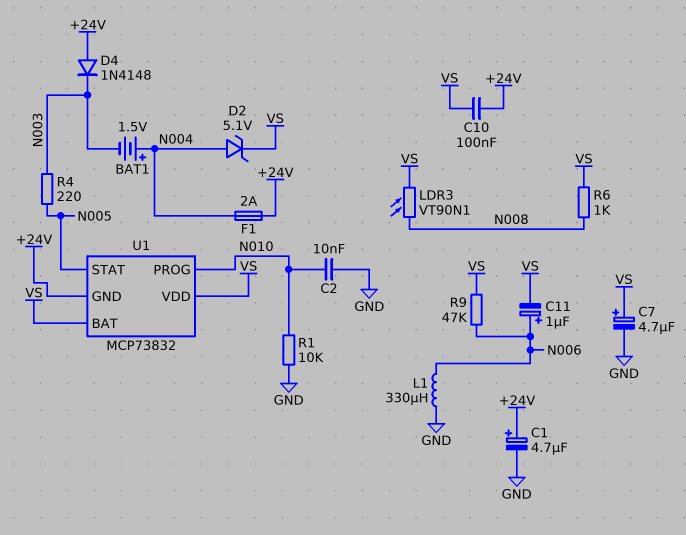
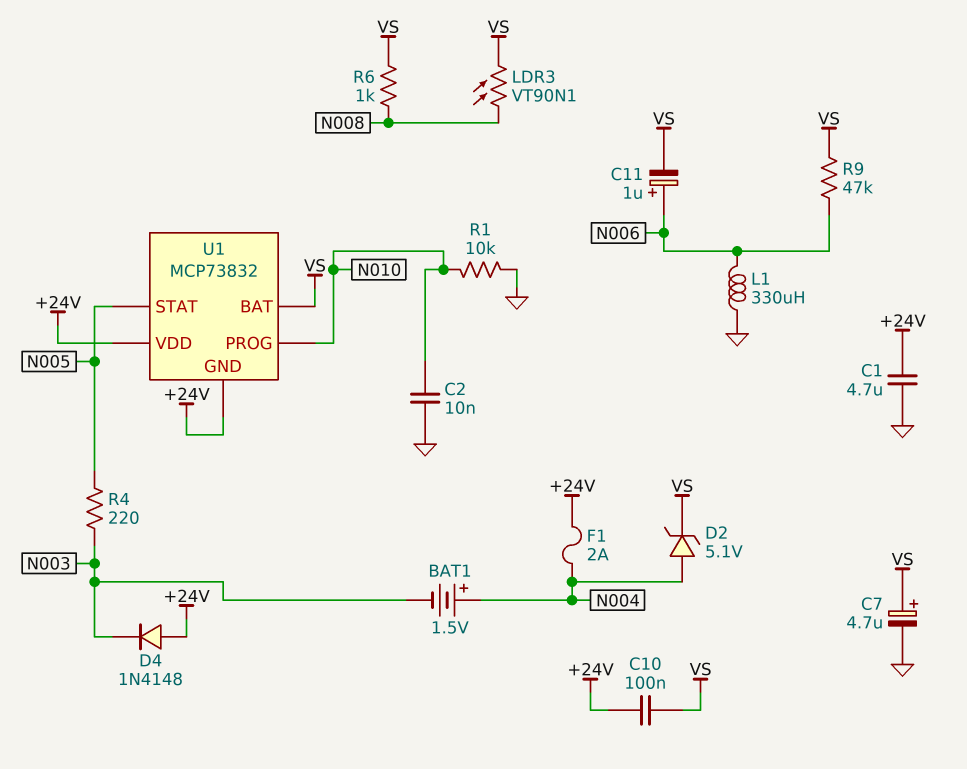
C1: 4.7uF (plus +24V, minus GND) -> 4.7uF (+24V, GND)
U1 pin VDD: VS -> +24V

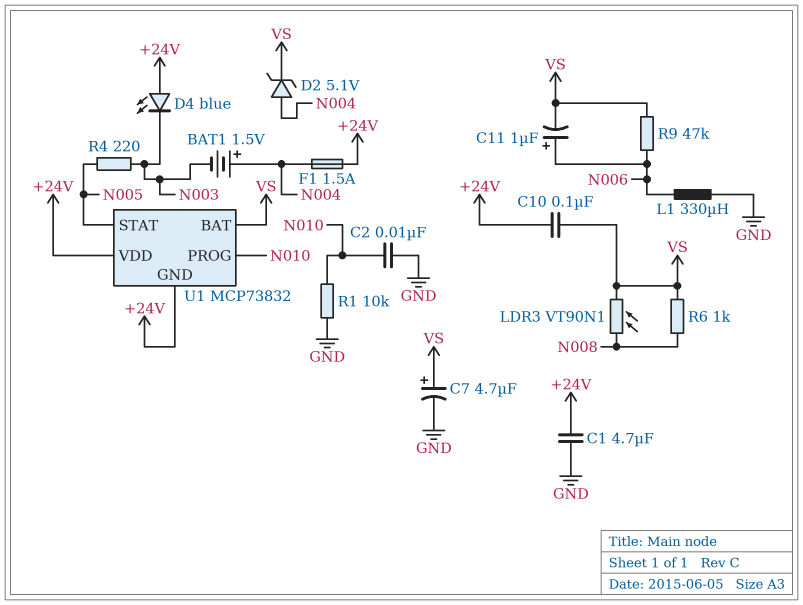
D4: diode 1N4148 (A +24V, K N003) -> LED blue (A +24V, K N003)
F1: 2A (+24V, N004) -> 1.5A (+24V, N004)

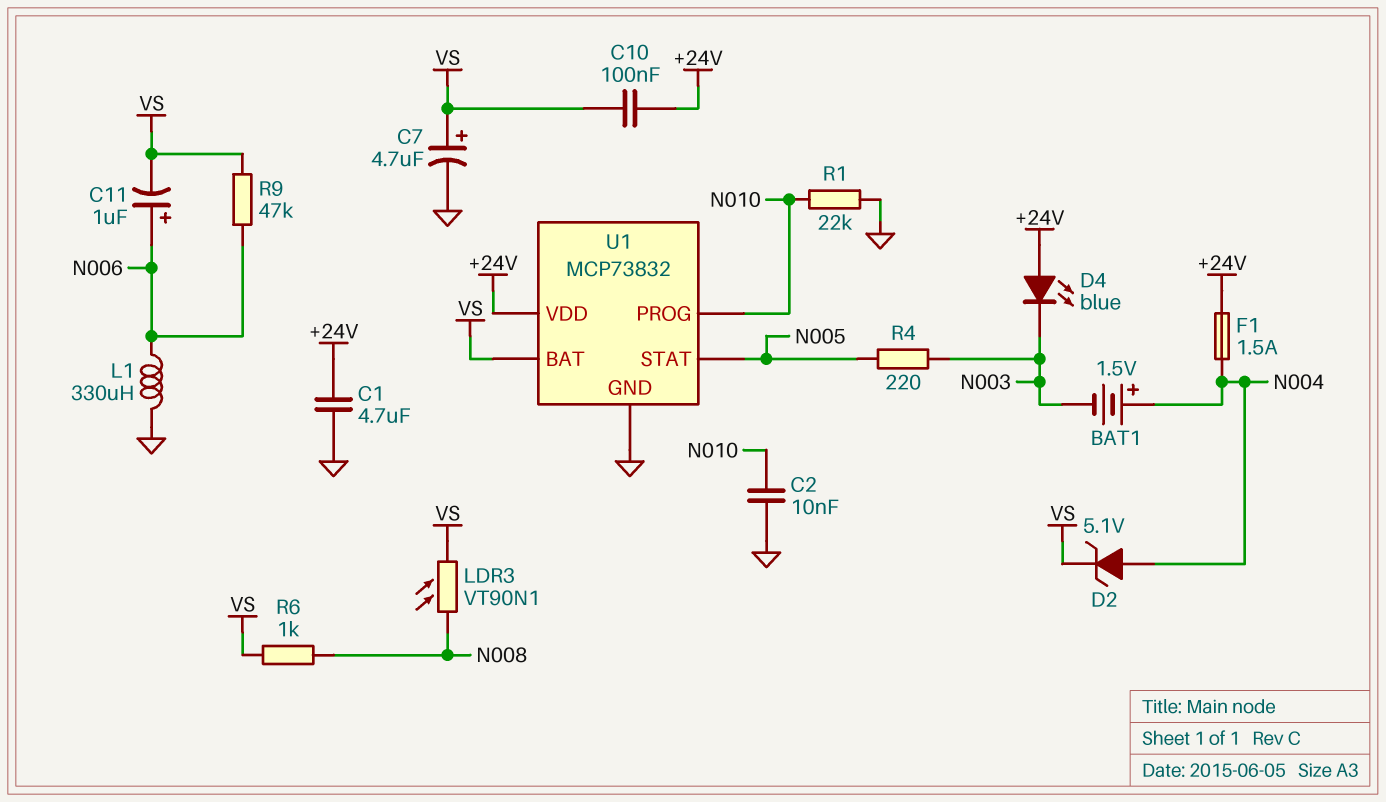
R1: 10k (GND, N010) -> 22k (GND, N010)
U1 pin GND: +24V -> GND

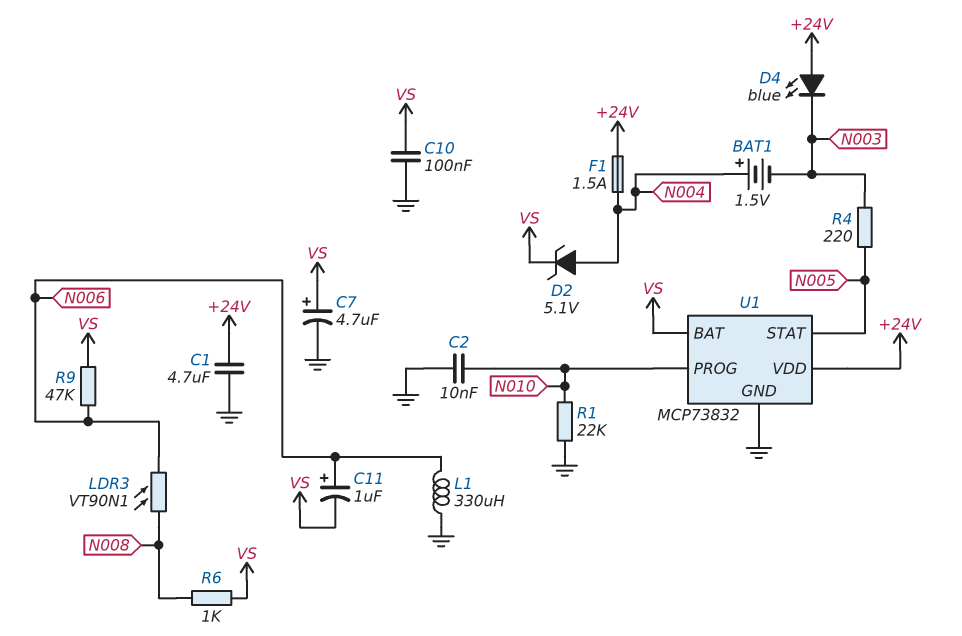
C10: 100nF (+24V, VS) -> 100nF (GND, VS)
LDR3: VT90N1 (N008, VS) -> VT90N1 (N006, N008)

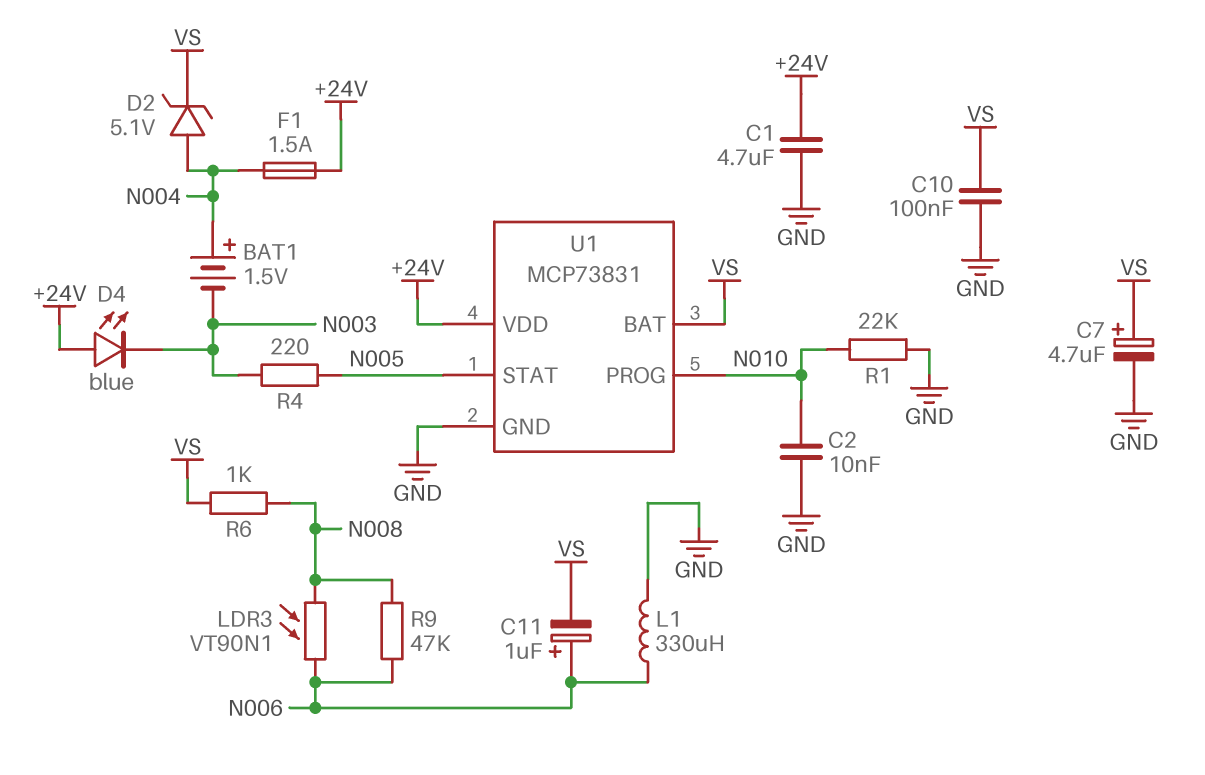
R9: 47k (N006, VS) -> 47k (N006, N008)
U1: MCP73832 -> MCP73831

